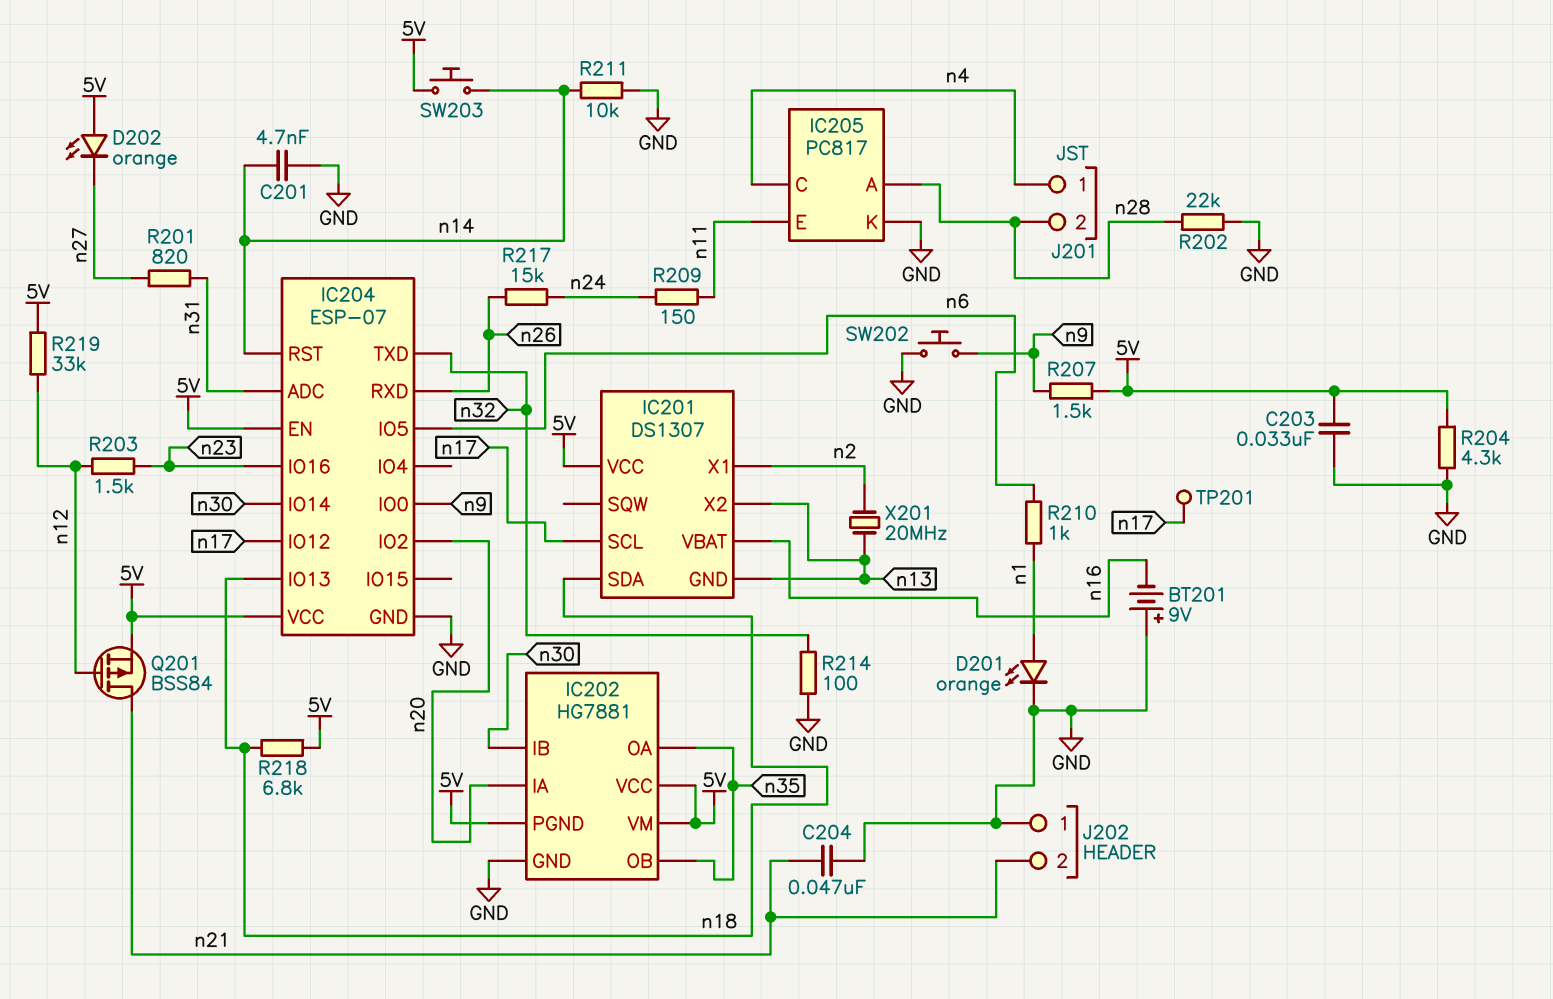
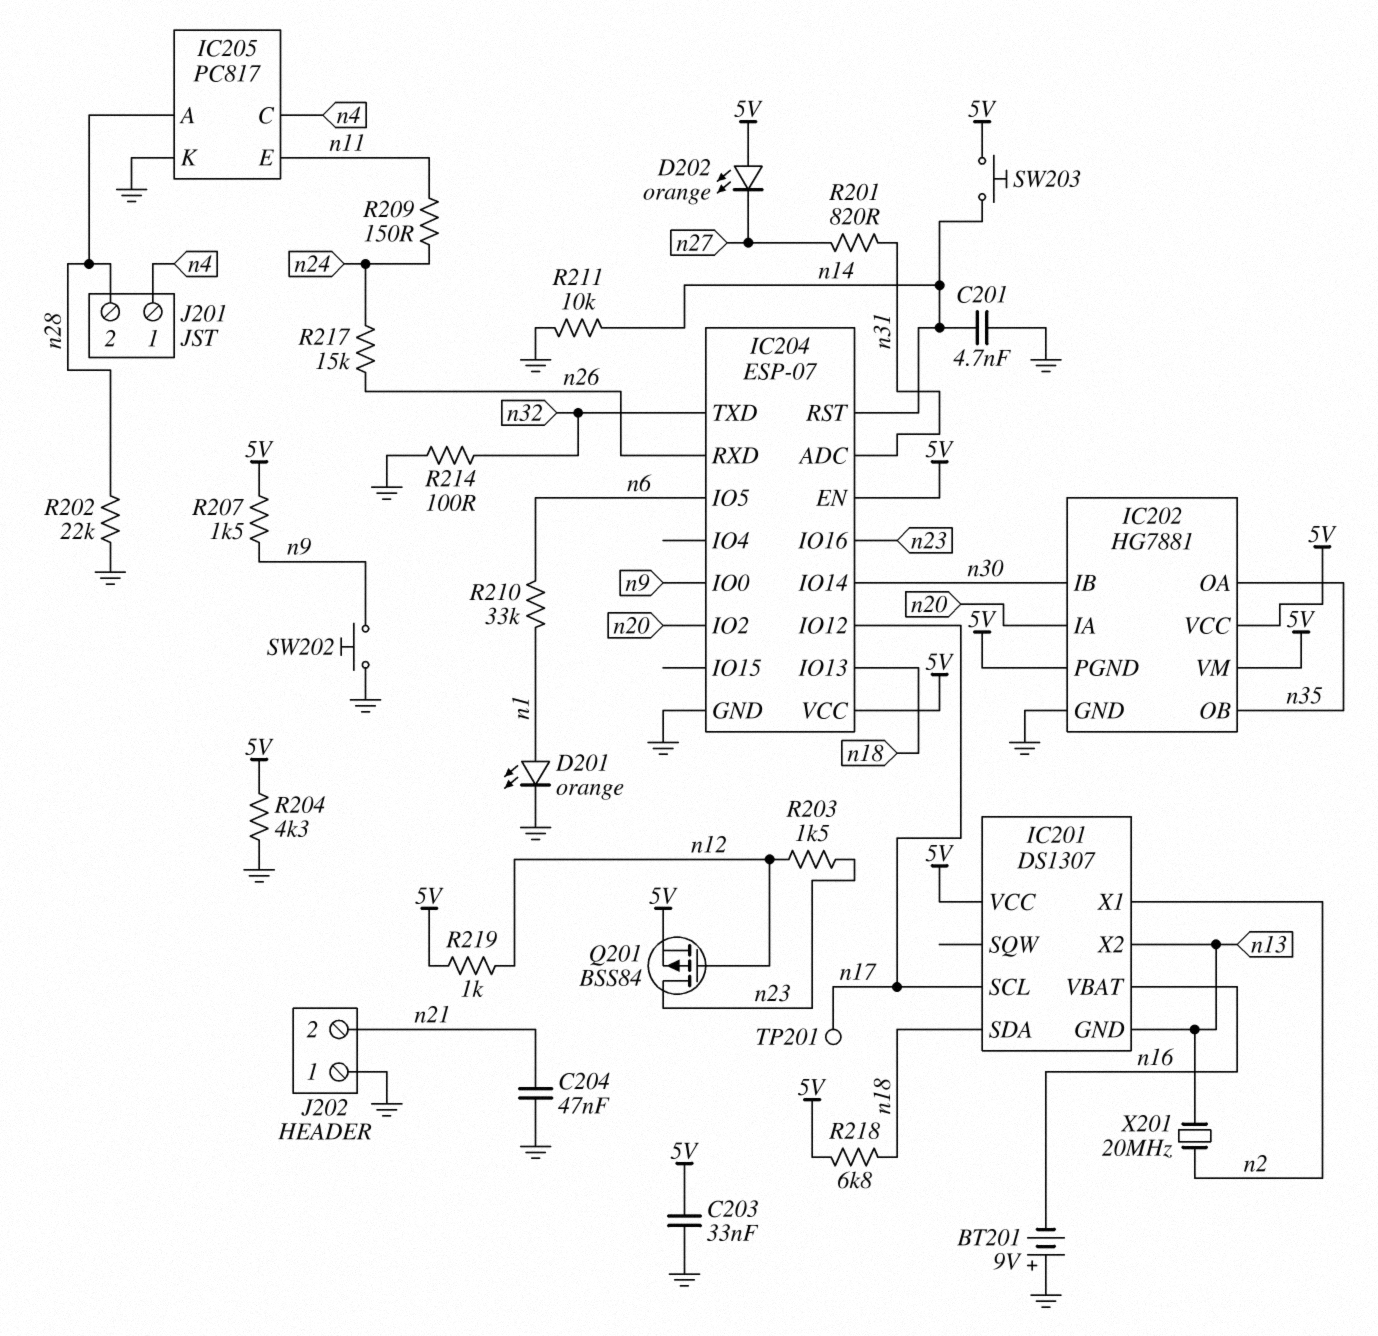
Q201: PMOS BSS84 (G n12, D n21, S 5V) -> PMOS BSS84 (G n12, D n23, S 5V)
R210: 1k (n1, n6) -> 33k (n1, n6)
R219: 33k (5V, n12) -> 1k (5V, n12)

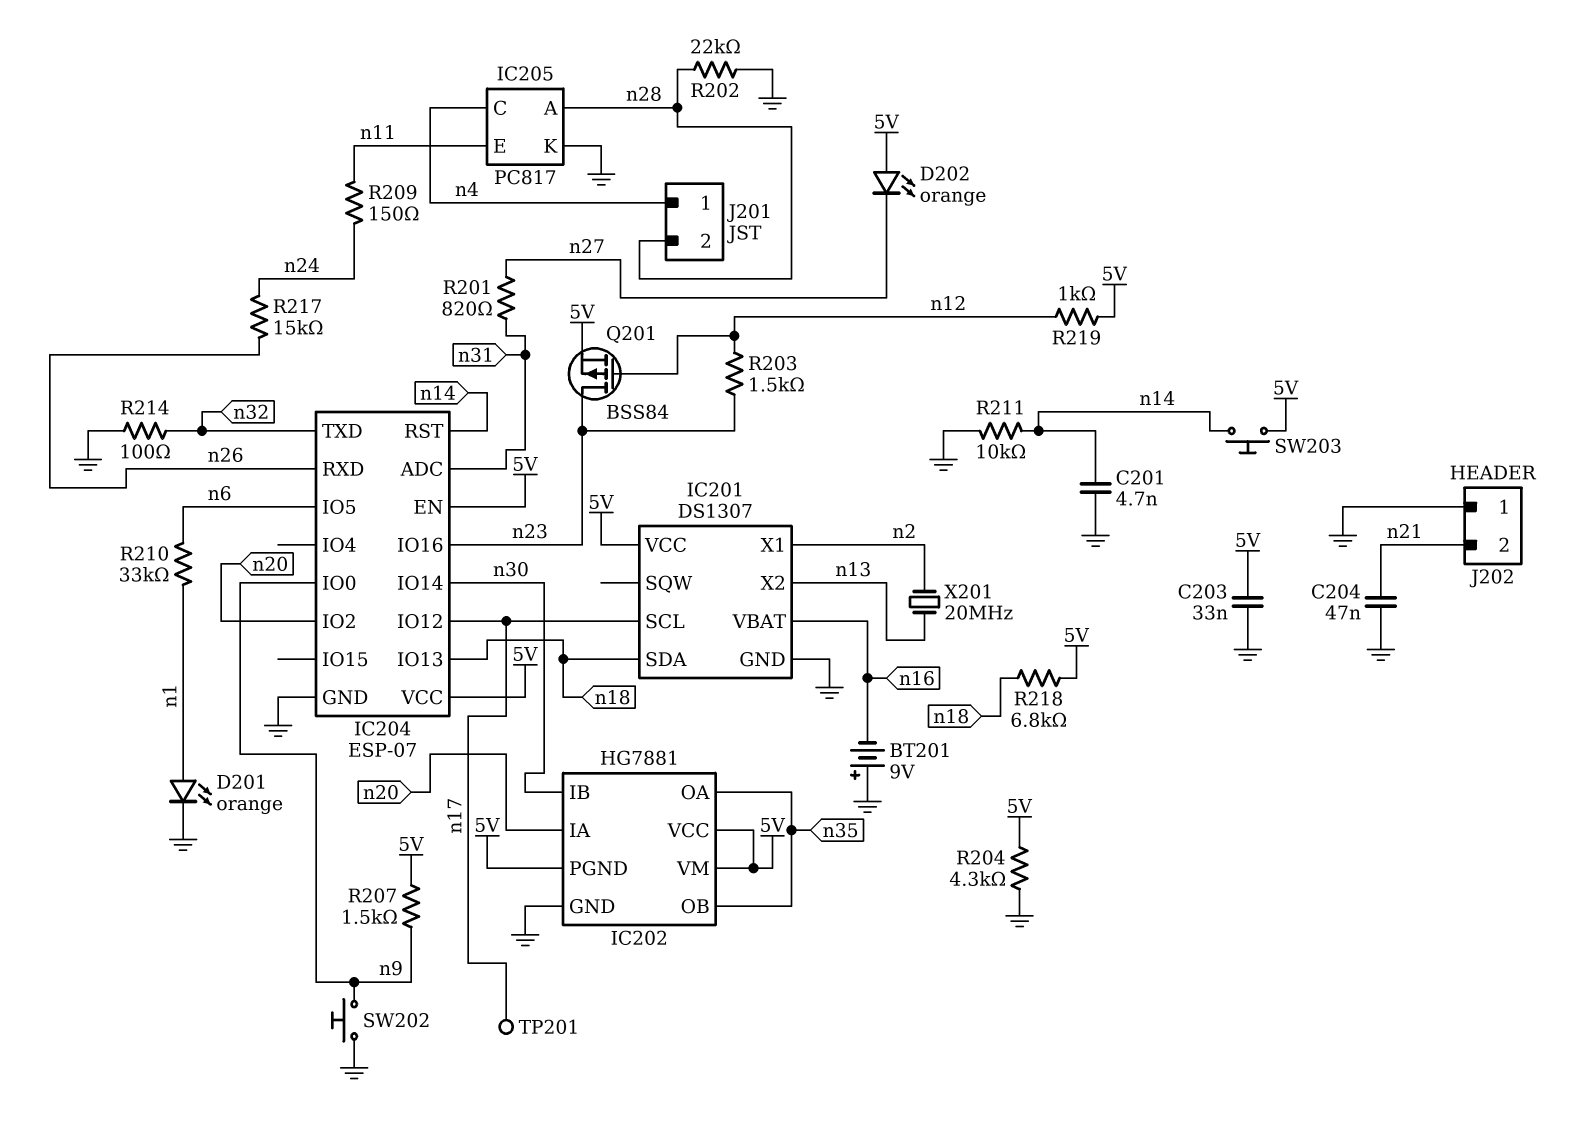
IC201 pin GND: n13 -> GND

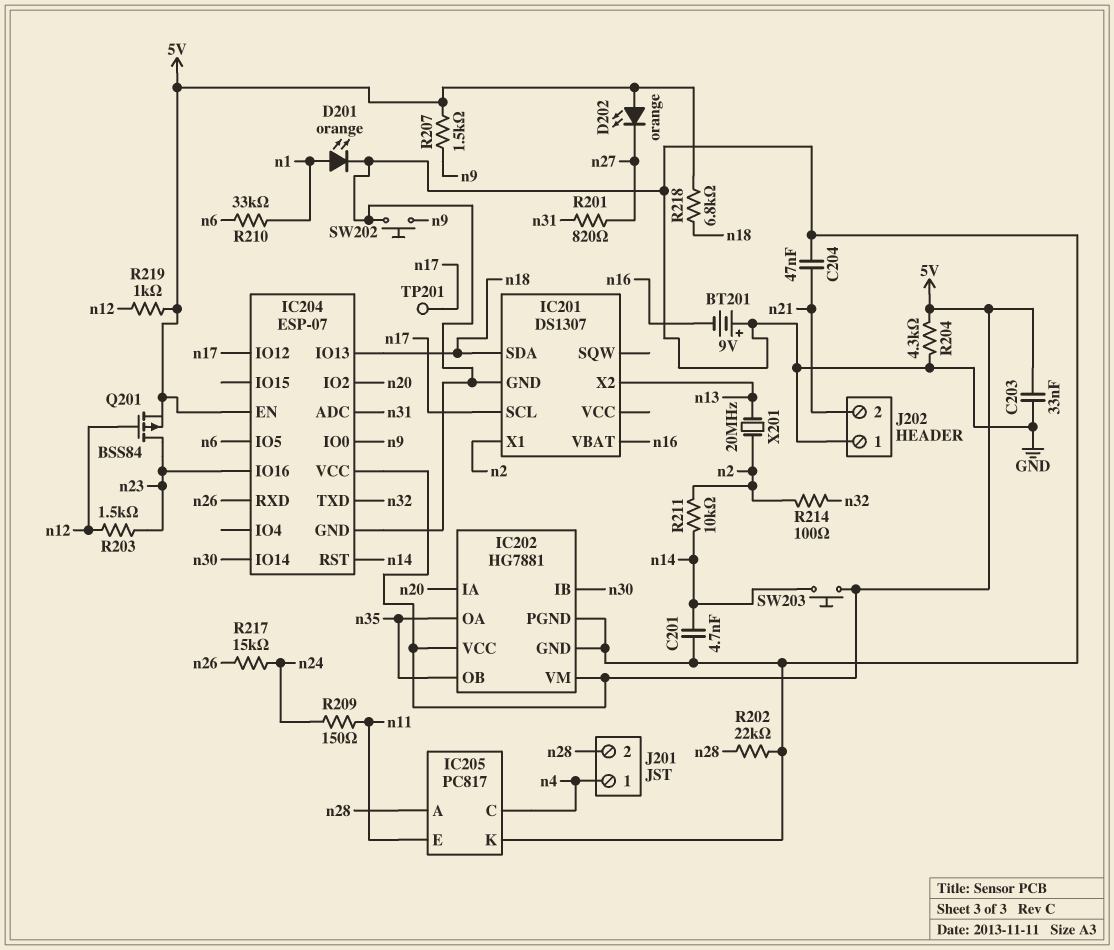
IC201 pin VCC: 5V -> none
IC202 pin PGND: 5V -> GND
R211: 10k (GND, n14) -> 10k (n2, n14)
R214: 100 (GND, n32) -> 100 (n2, n32)

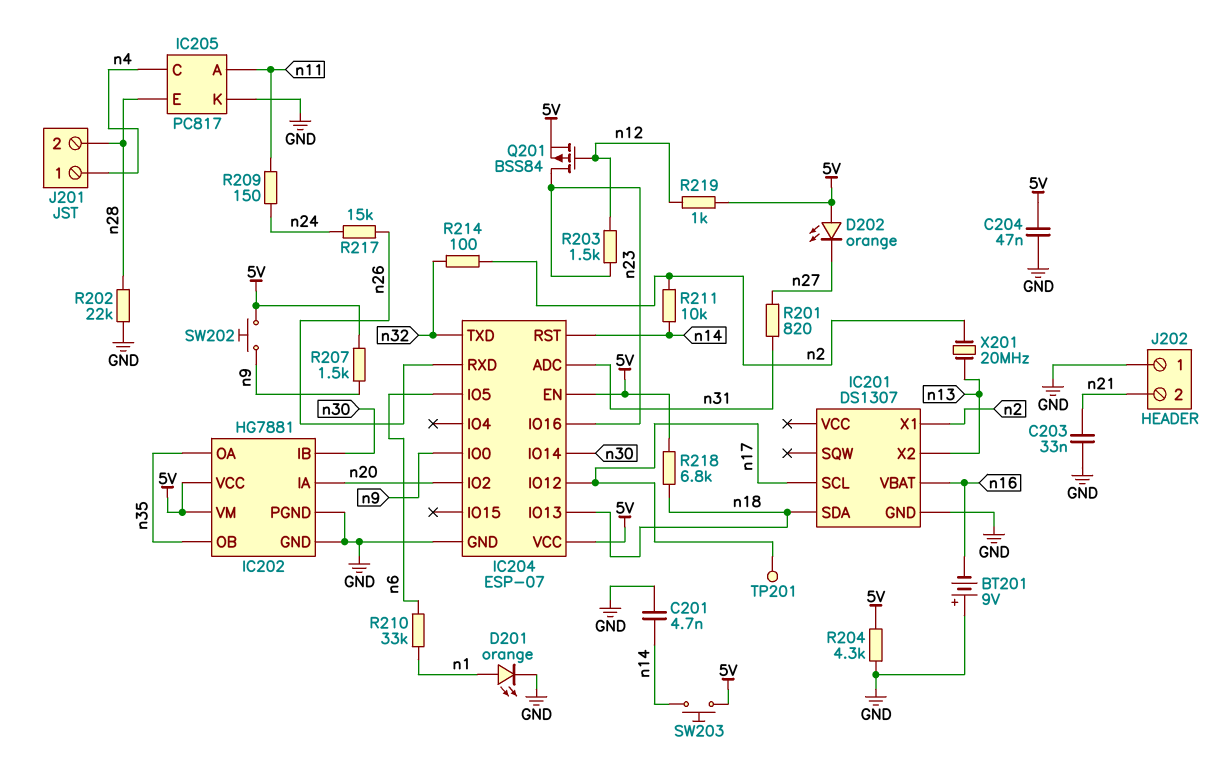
C203: 33nF (5V, GND) -> 33nF (GND, n21)
C204: 47nF (GND, n21) -> 47nF (5V, GND)
IC205 pin A: n28 -> n11
IC205 pin E: n11 -> n28
SW202: button (GND, n9) -> button (5V, n9)

